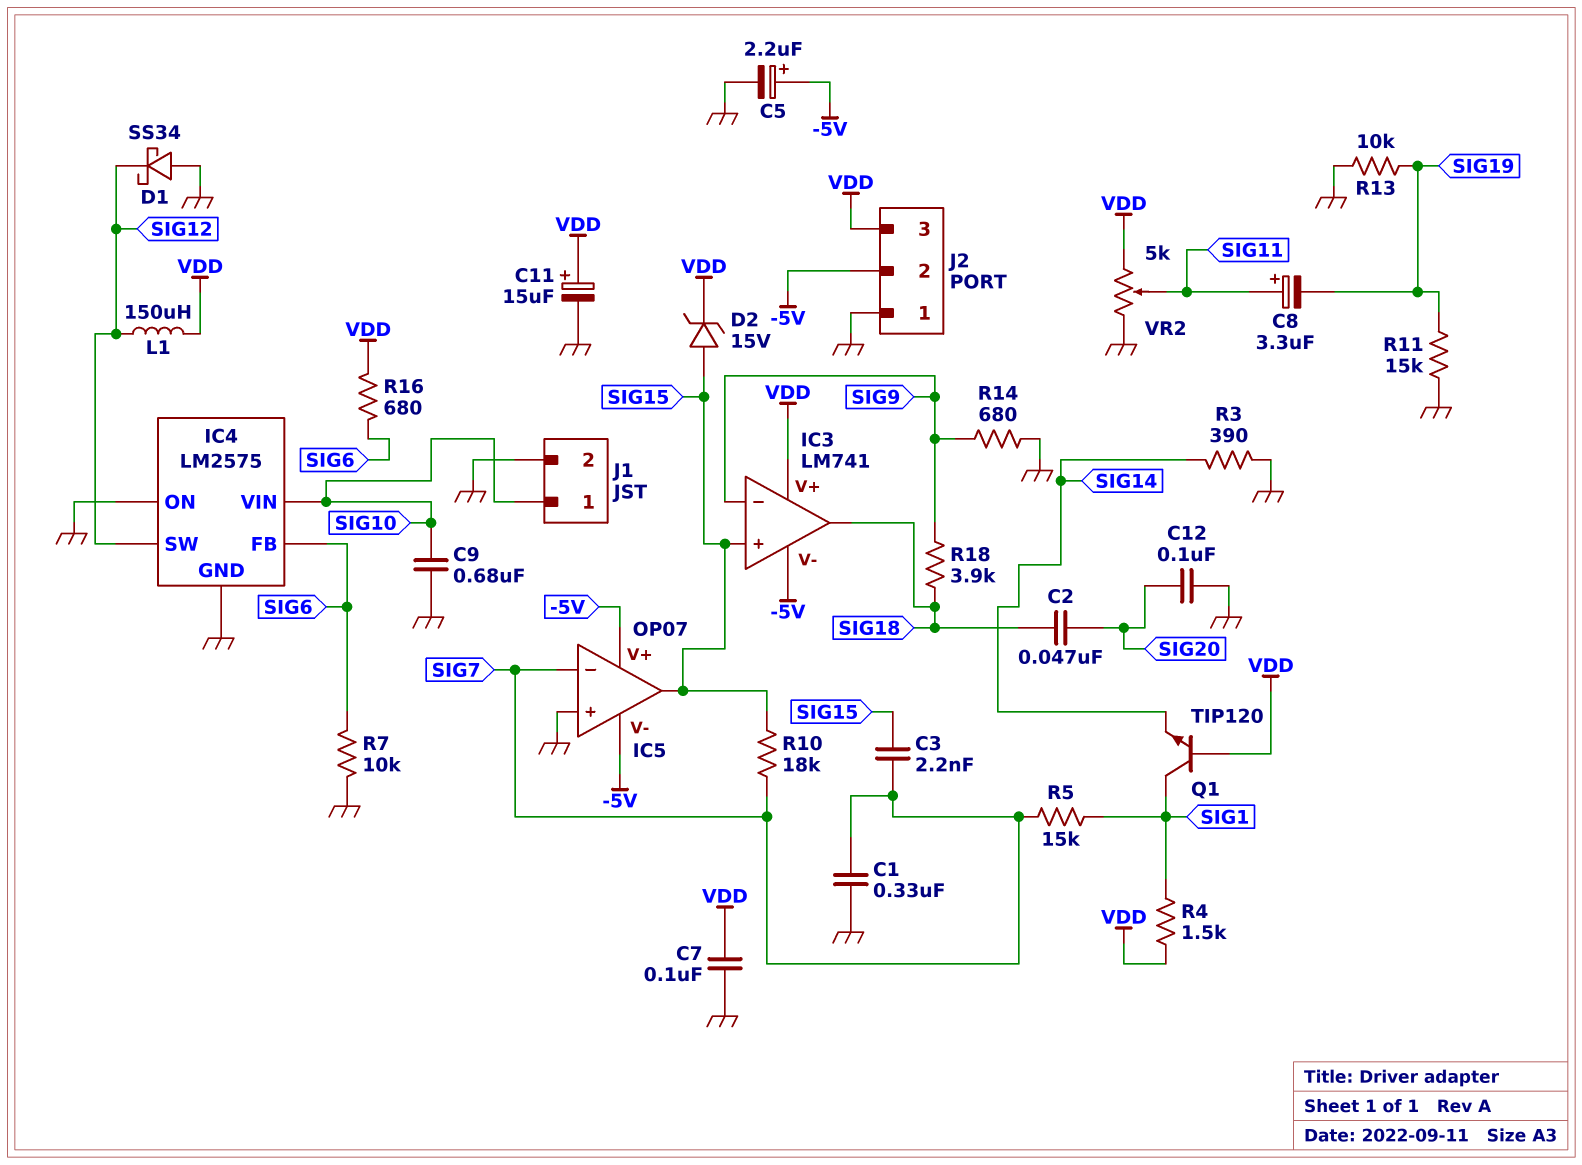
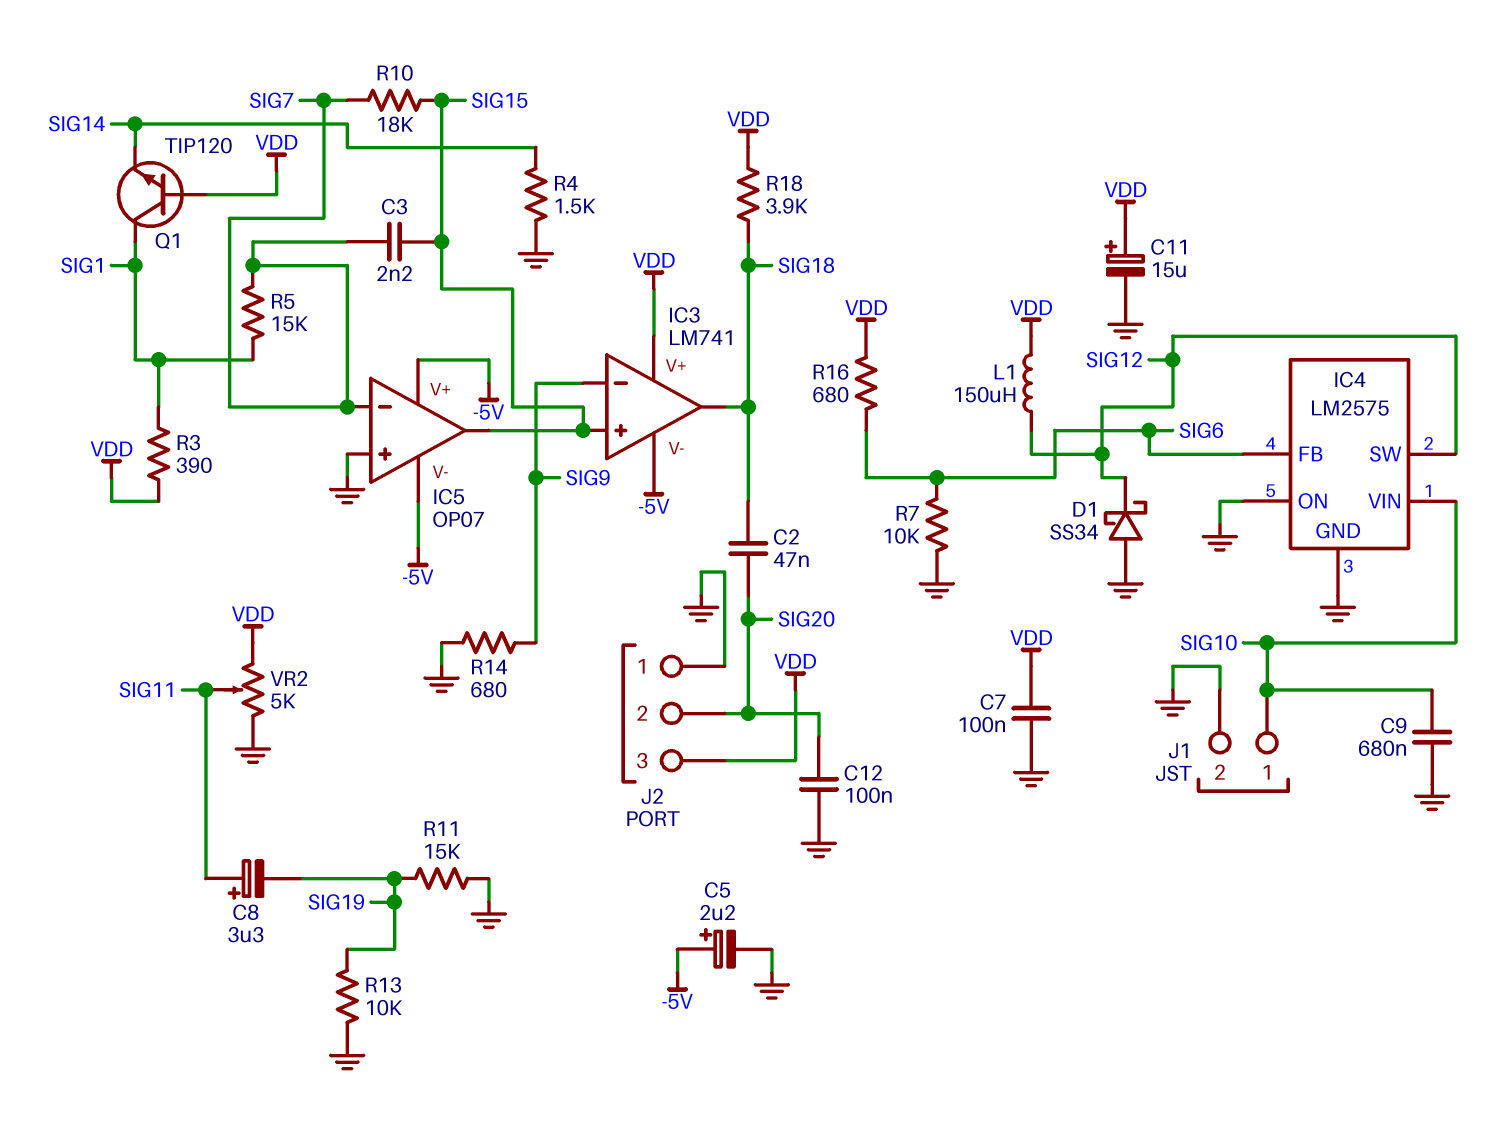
C1: 330nF (GND, SIG7) -> none
D2: zener 15V (A SIG15, K VDD) -> none
J2 pin 2: -5V -> SIG20
R3: 390 (GND, SIG14) -> 390 (SIG1, VDD)
R4: 1.5k (SIG1, VDD) -> 1.5k (GND, SIG14)
R18: 3.9k (SIG9, SIG18) -> 3.9k (SIG18, VDD)

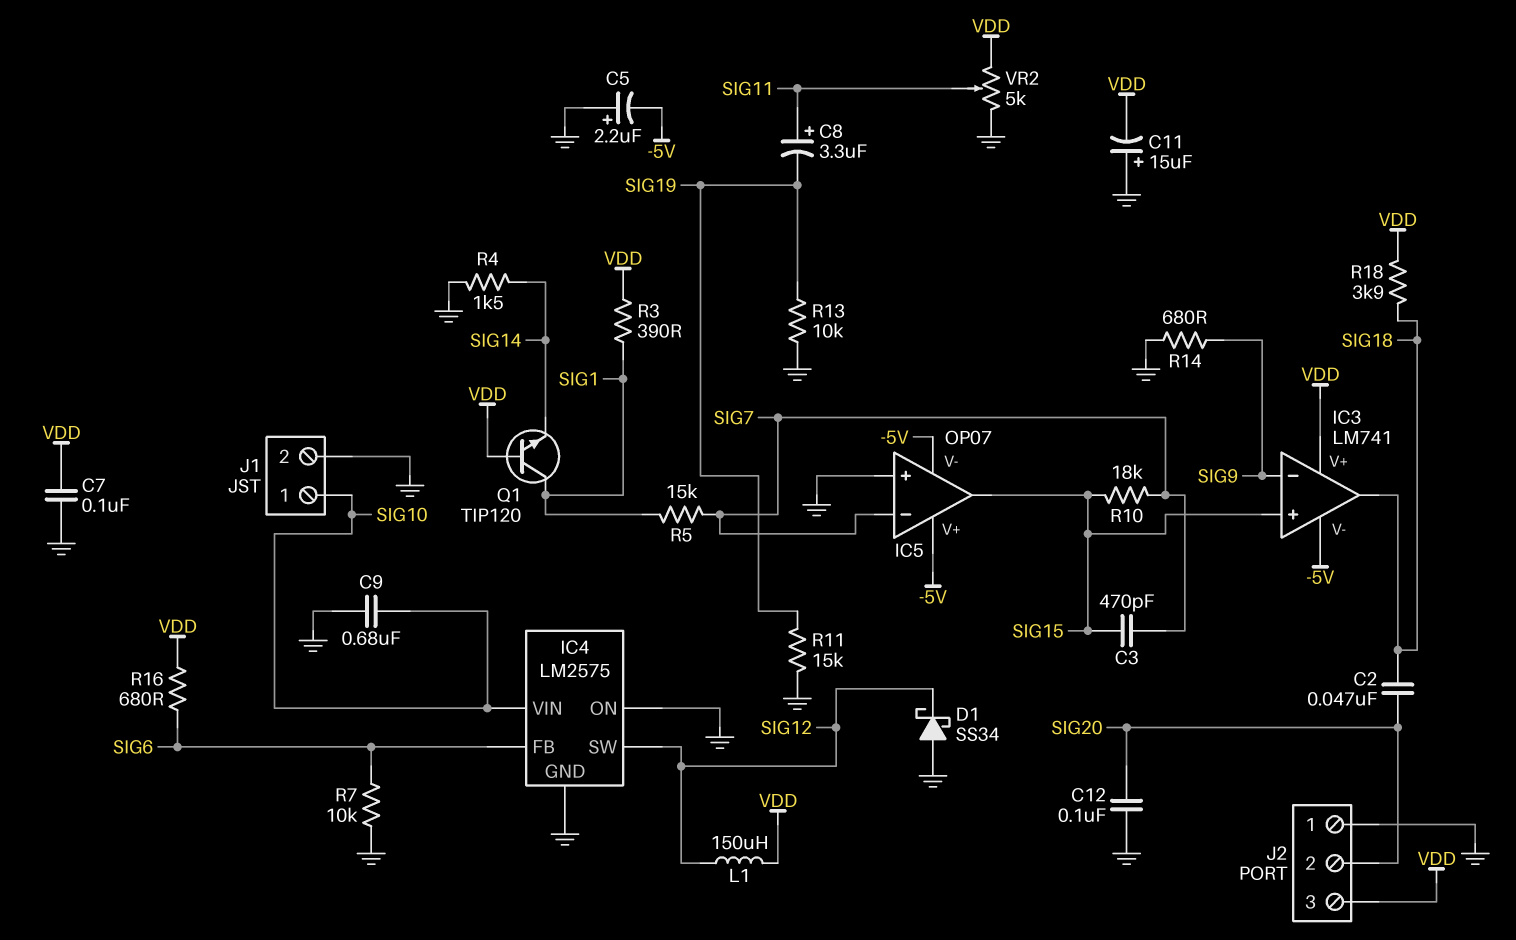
C3: 2.2nF (SIG7, SIG15) -> 470pF (SIG7, SIG15)
C5: 2.2uF (plus -5V, minus GND) -> 2.2uF (plus GND, minus -5V)
C11: 15uF (plus VDD, minus GND) -> 15uF (plus GND, minus VDD)

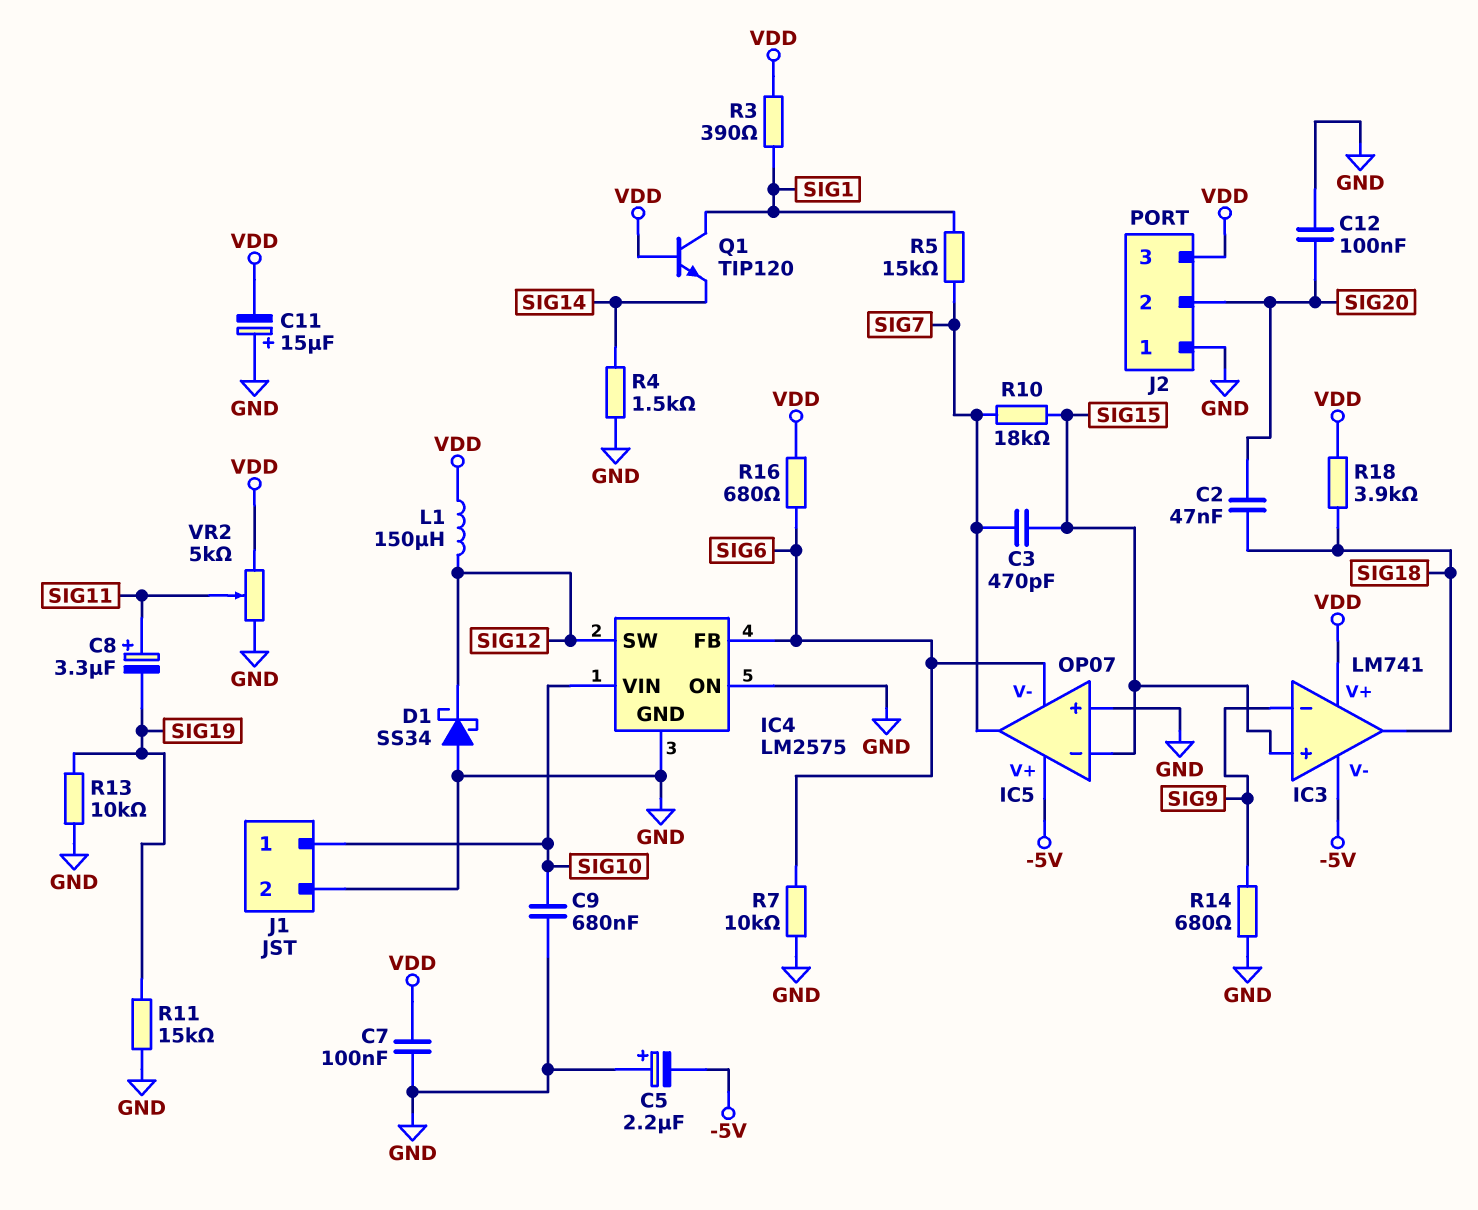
IC5 pin V-: -5V -> SIG6
IC5 pin in-: SIG7 -> SIG15
IC5 pin out: SIG15 -> SIG7

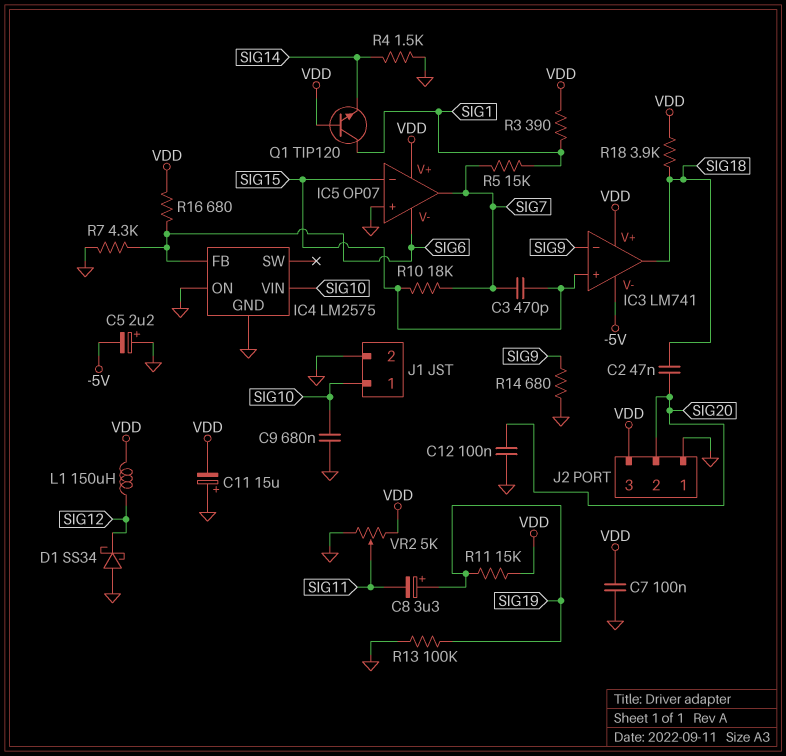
C8: 3.3uF (plus SIG11, minus SIG19) -> 3.3uF (plus SIG19, minus SIG11)
IC4 pin SW: SIG12 -> none
IC5 pin V+: -5V -> VDD
R7: 10k (GND, SIG6) -> 4.3k (GND, SIG6)
R11: 15k (GND, SIG19) -> 15k (SIG19, VDD)
R13: 10k (GND, SIG19) -> 100k (GND, SIG19)

